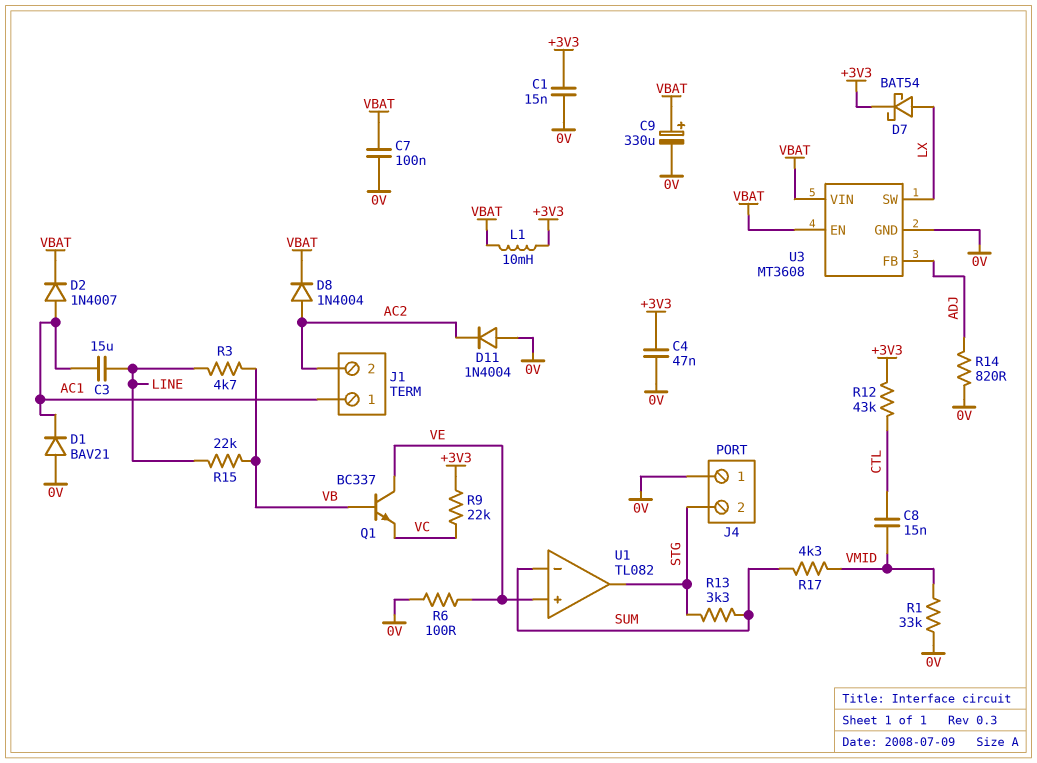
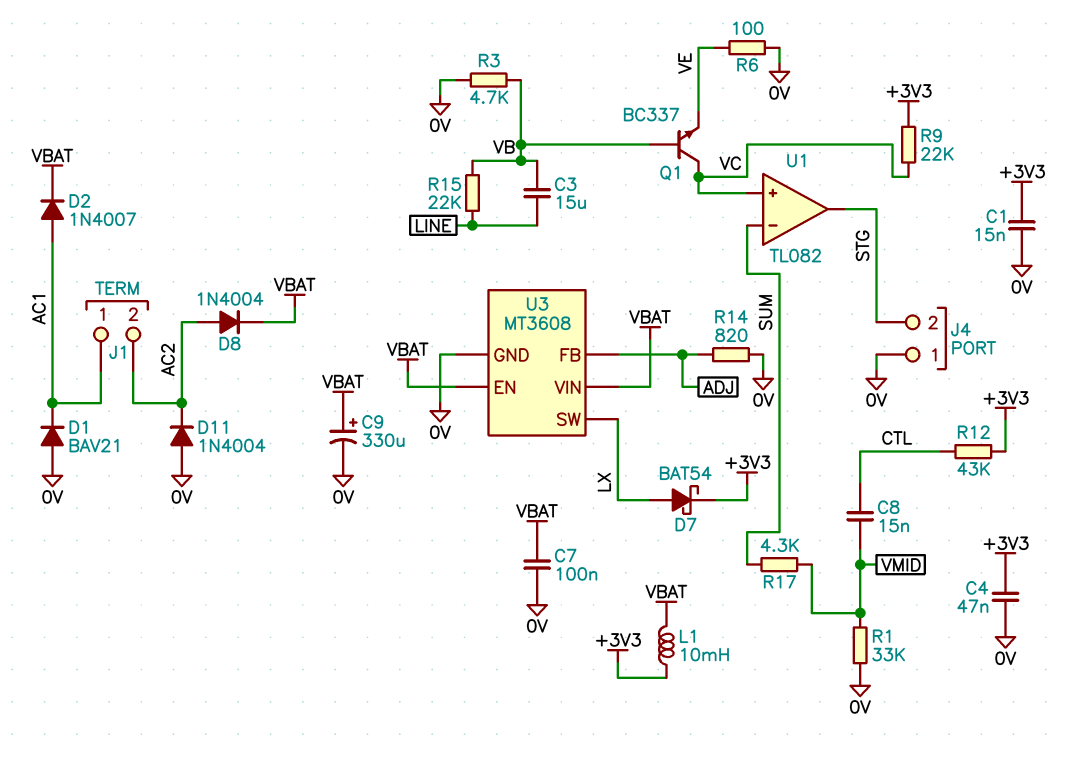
C3: 15uF (AC1, LINE) -> 15uF (LINE, VB)
Q1: NPN BC337 (B VB, C VE, E VC) -> NPN BC337 (B VB, C VC, E VE)
R3: 4.7k (LINE, VB) -> 4.7k (0V, VB)
R13: 3.3k (STG, SUM) -> none
U1 pin in+: VE -> VC

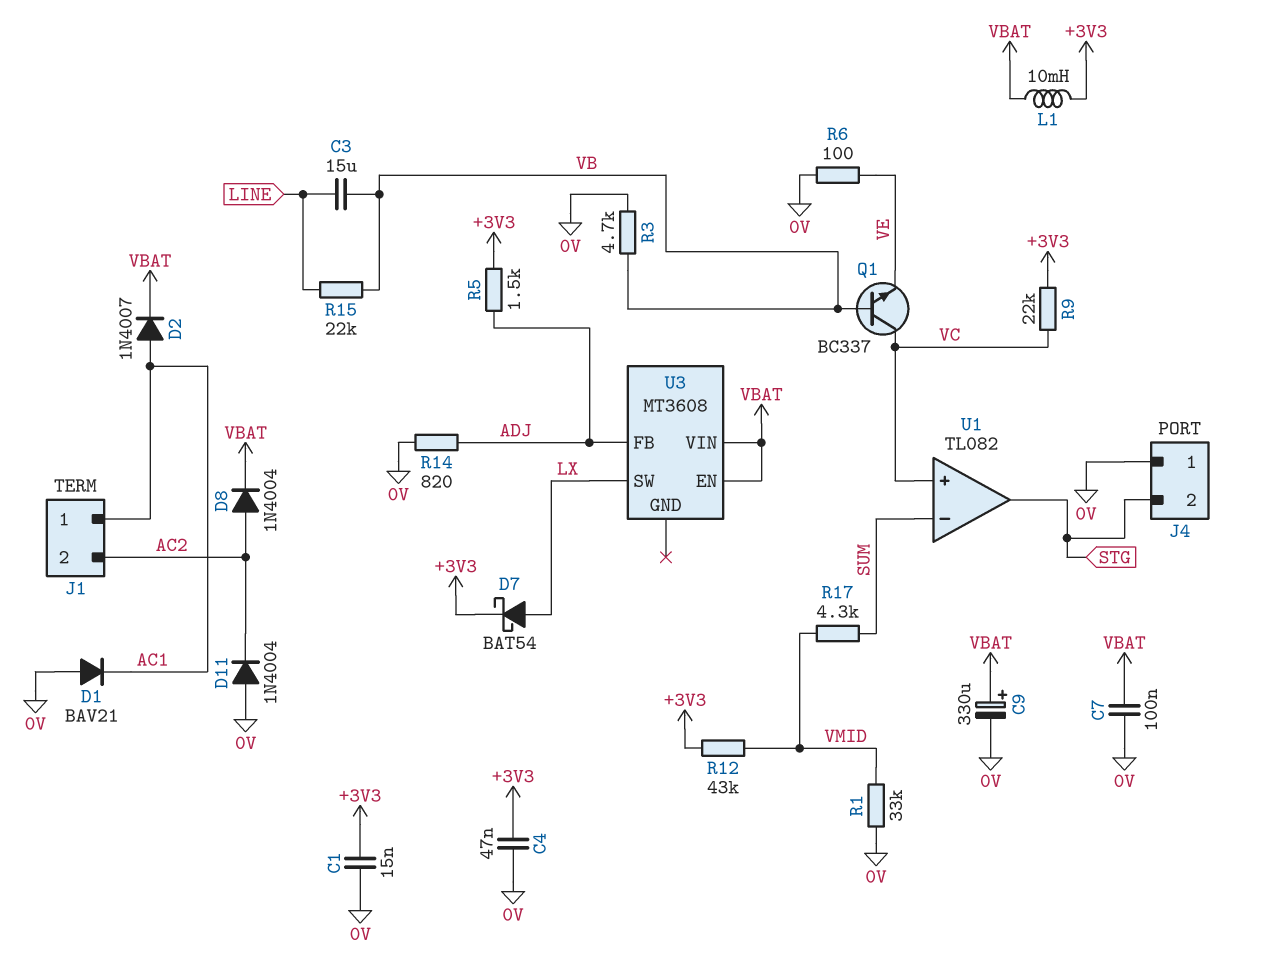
C8: 15nF (CTL, VMID) -> none
R5: none -> 1.5k (+3V3, ADJ)
R12: 43k (+3V3, CTL) -> 43k (+3V3, VMID)
U3 pin GND: 0V -> none

